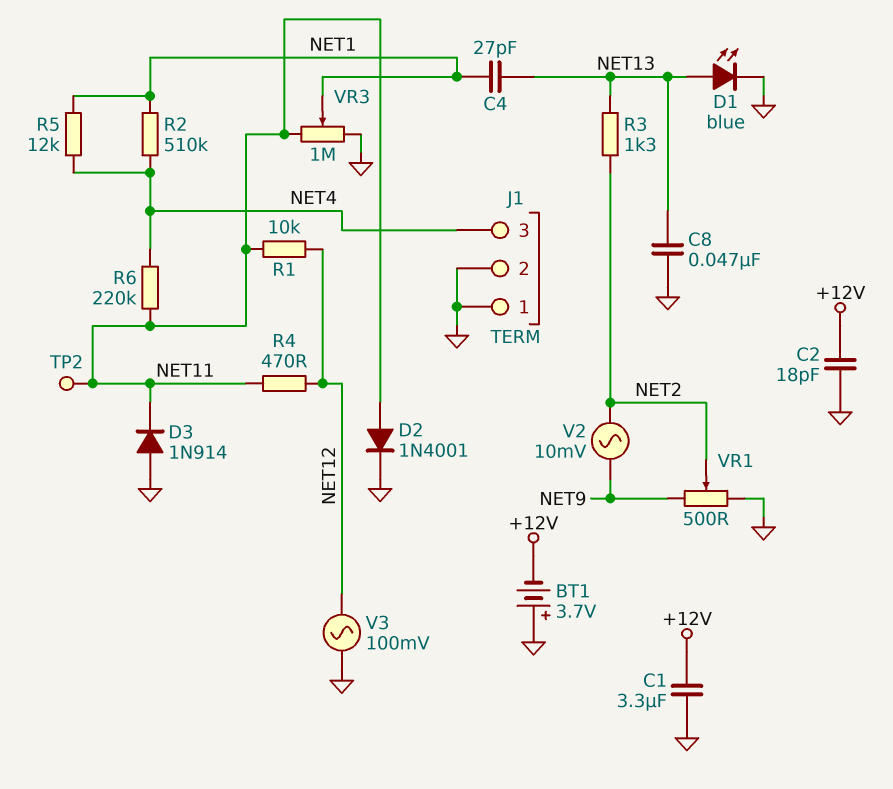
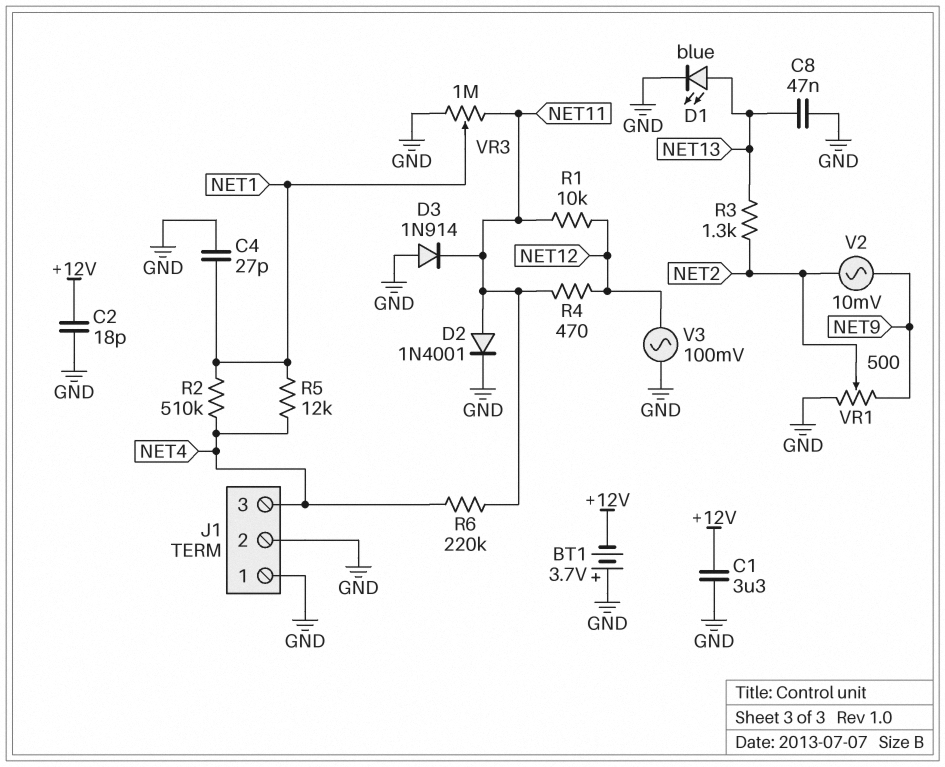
C4: 27pF (NET1, NET13) -> 27pF (GND, NET1)
TP2: test point (NET11) -> none

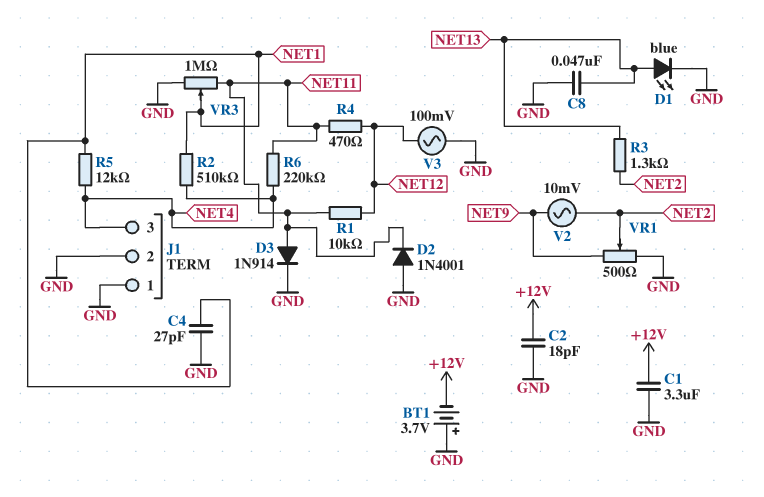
D2: diode 1N4001 (A NET11, K GND) -> diode 1N4001 (A GND, K NET11)
D3: diode 1N914 (A GND, K NET11) -> diode 1N914 (A NET11, K GND)

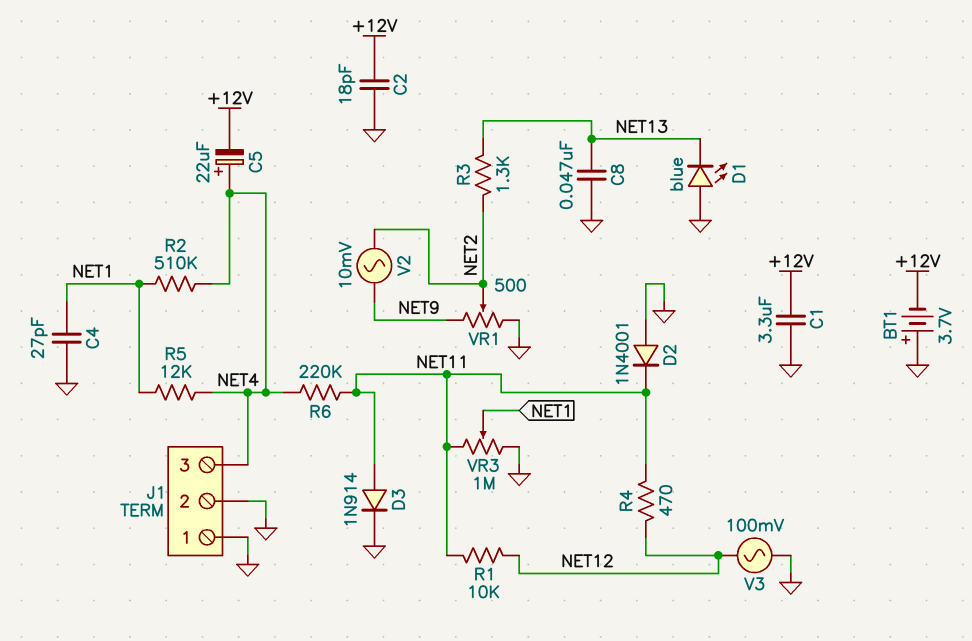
C5: none -> 22uF (plus NET4, minus +12V)
D1: LED blue (A NET13, K GND) -> LED blue (A GND, K NET13)

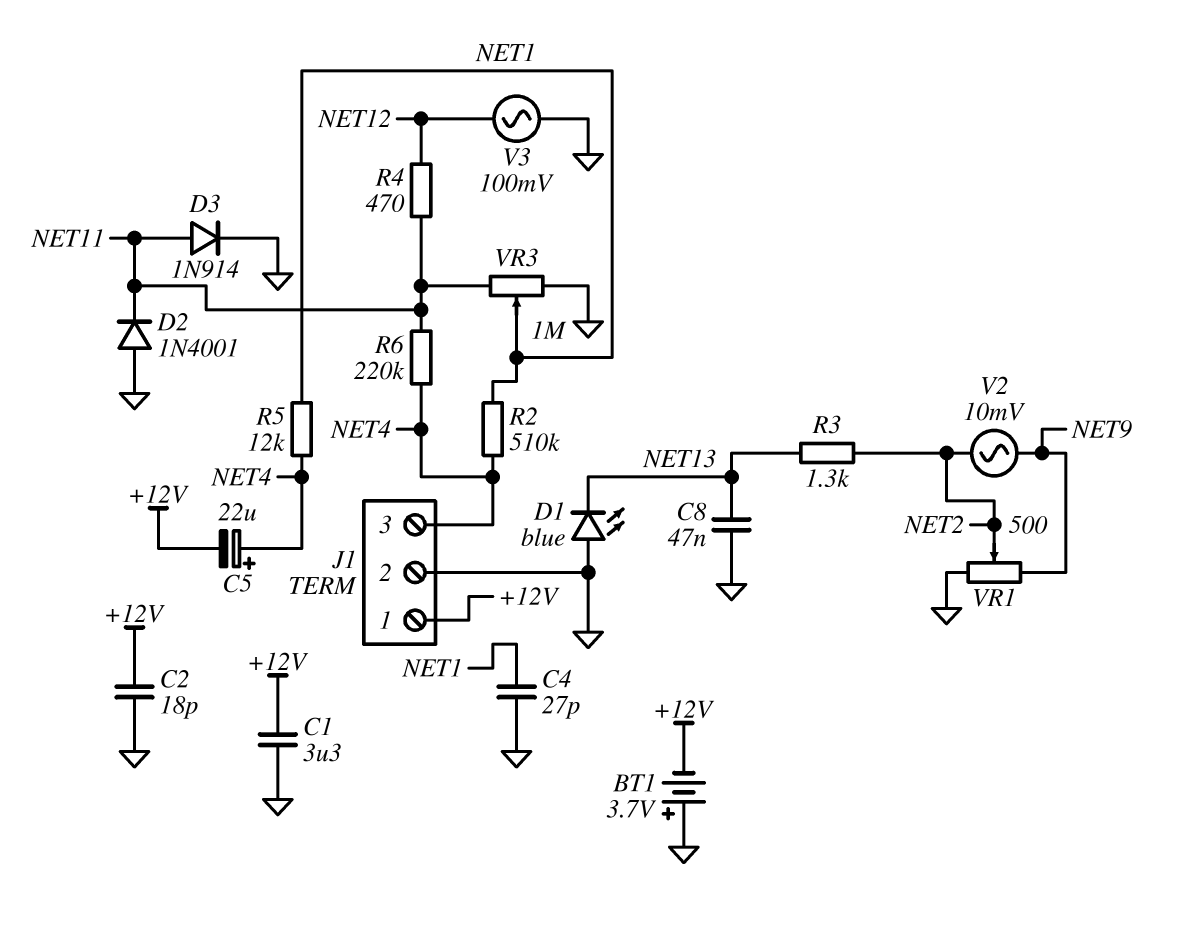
J1 pin 1: GND -> +12V
R1: 10k (NET11, NET12) -> none

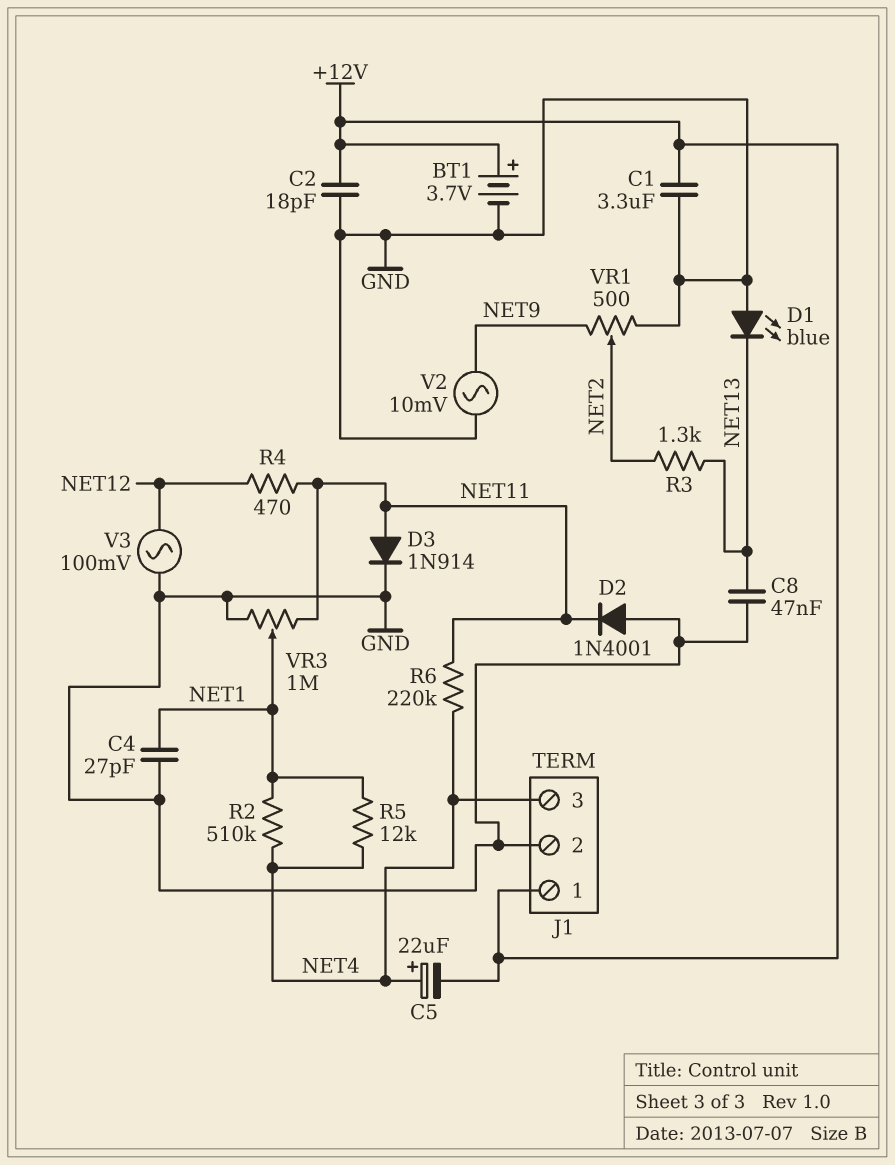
BT1: 3.7V (plus GND, minus +12V) -> 3.7V (plus +12V, minus GND)
V2: AC 10mV (NET2, NET9) -> AC 10mV (GND, NET9)

